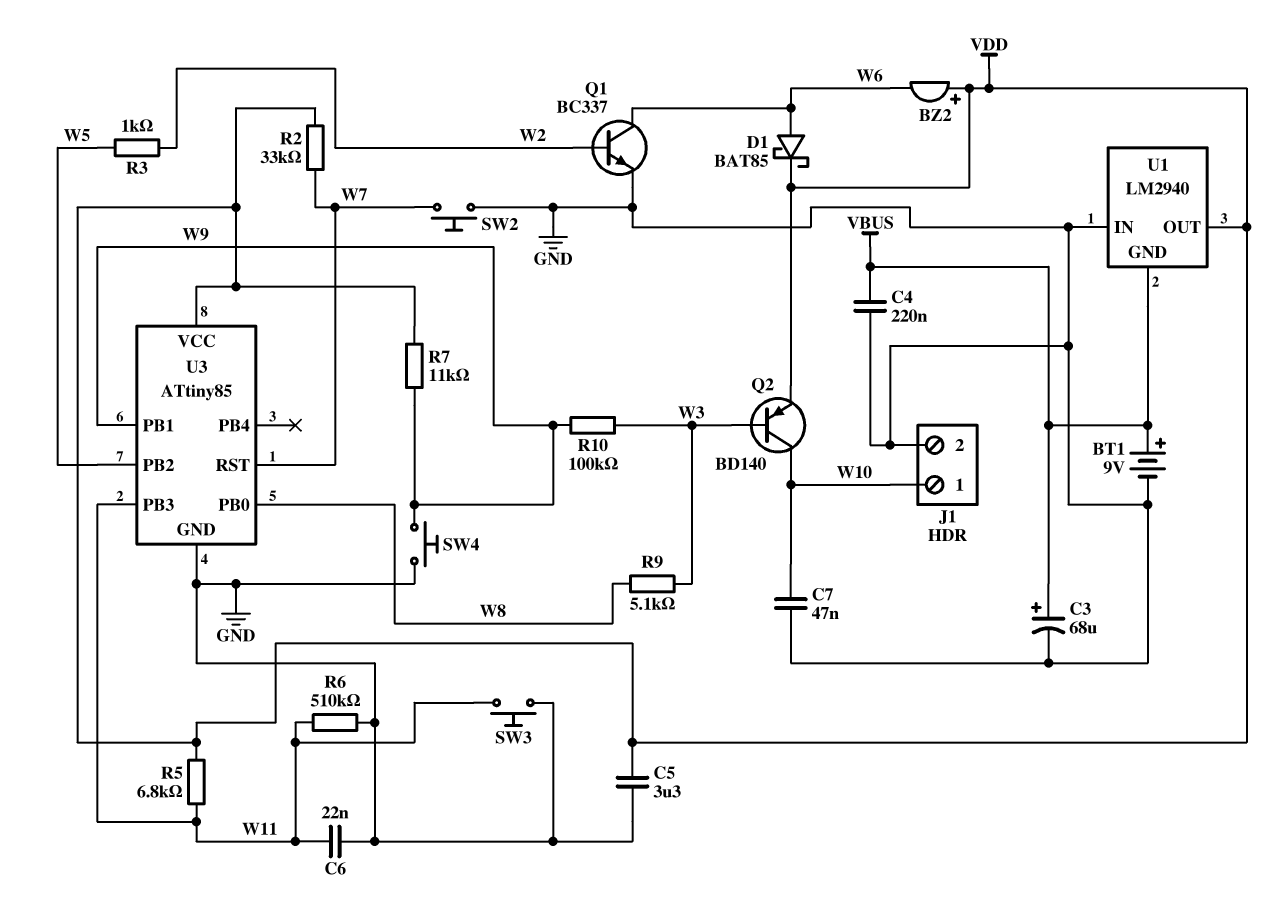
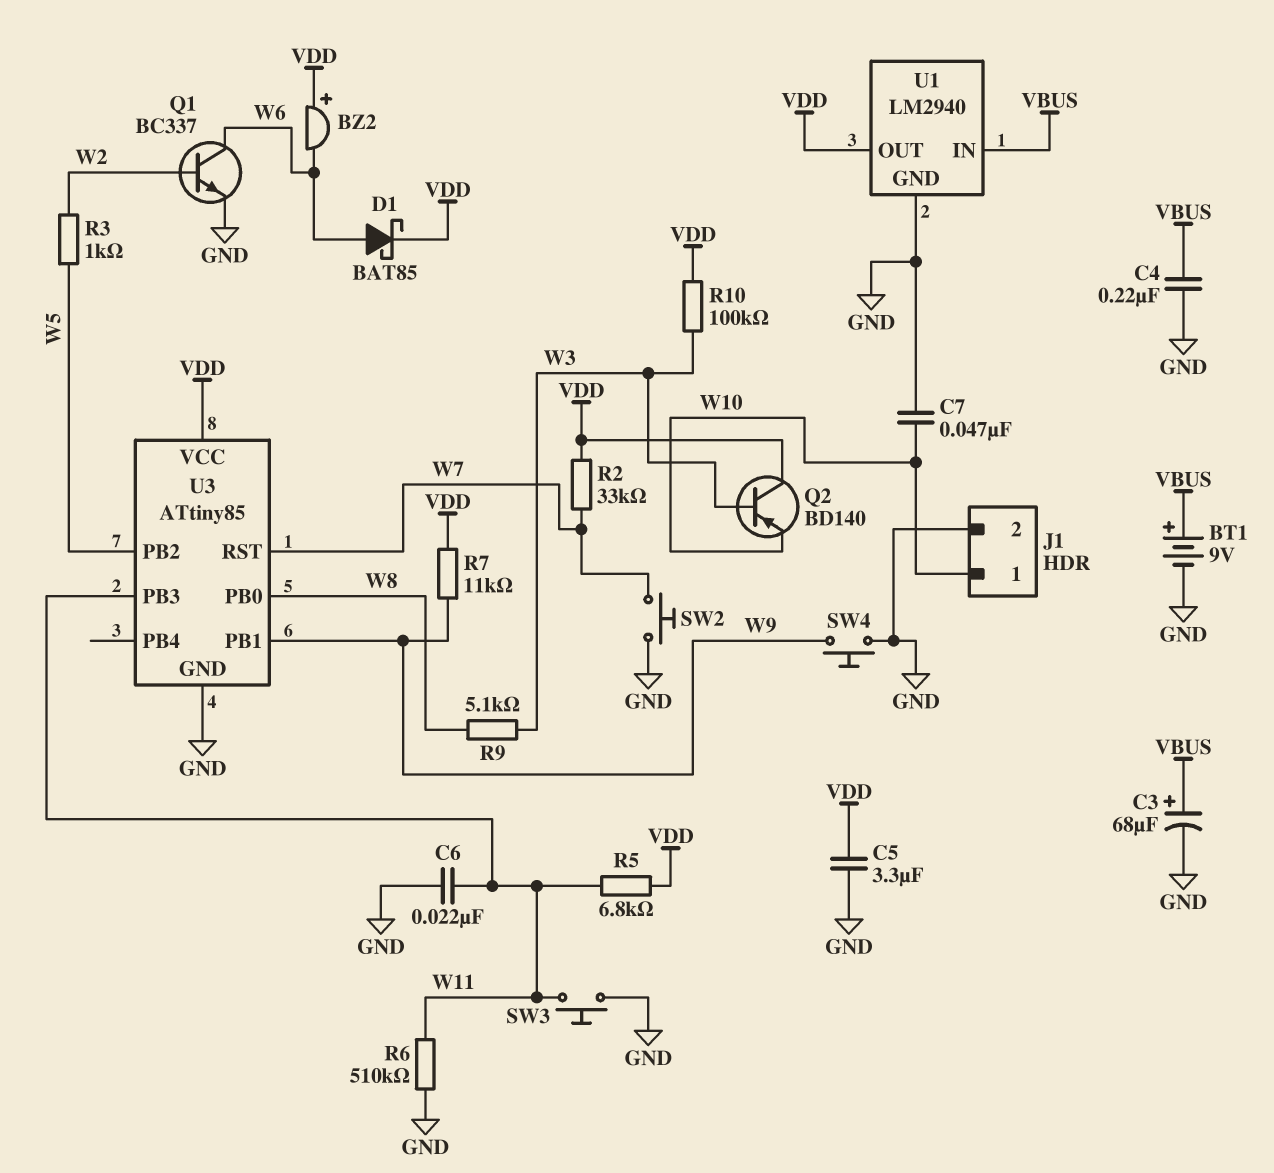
Q2: PNP BD140 (B W3, C W10, E VDD) -> PNP BD140 (B W3, C VDD, E W10)
R10: 100k (W3, W9) -> 100k (VDD, W3)
U1 pin GND: VBUS -> GND
U1 pin IN: GND -> VBUS

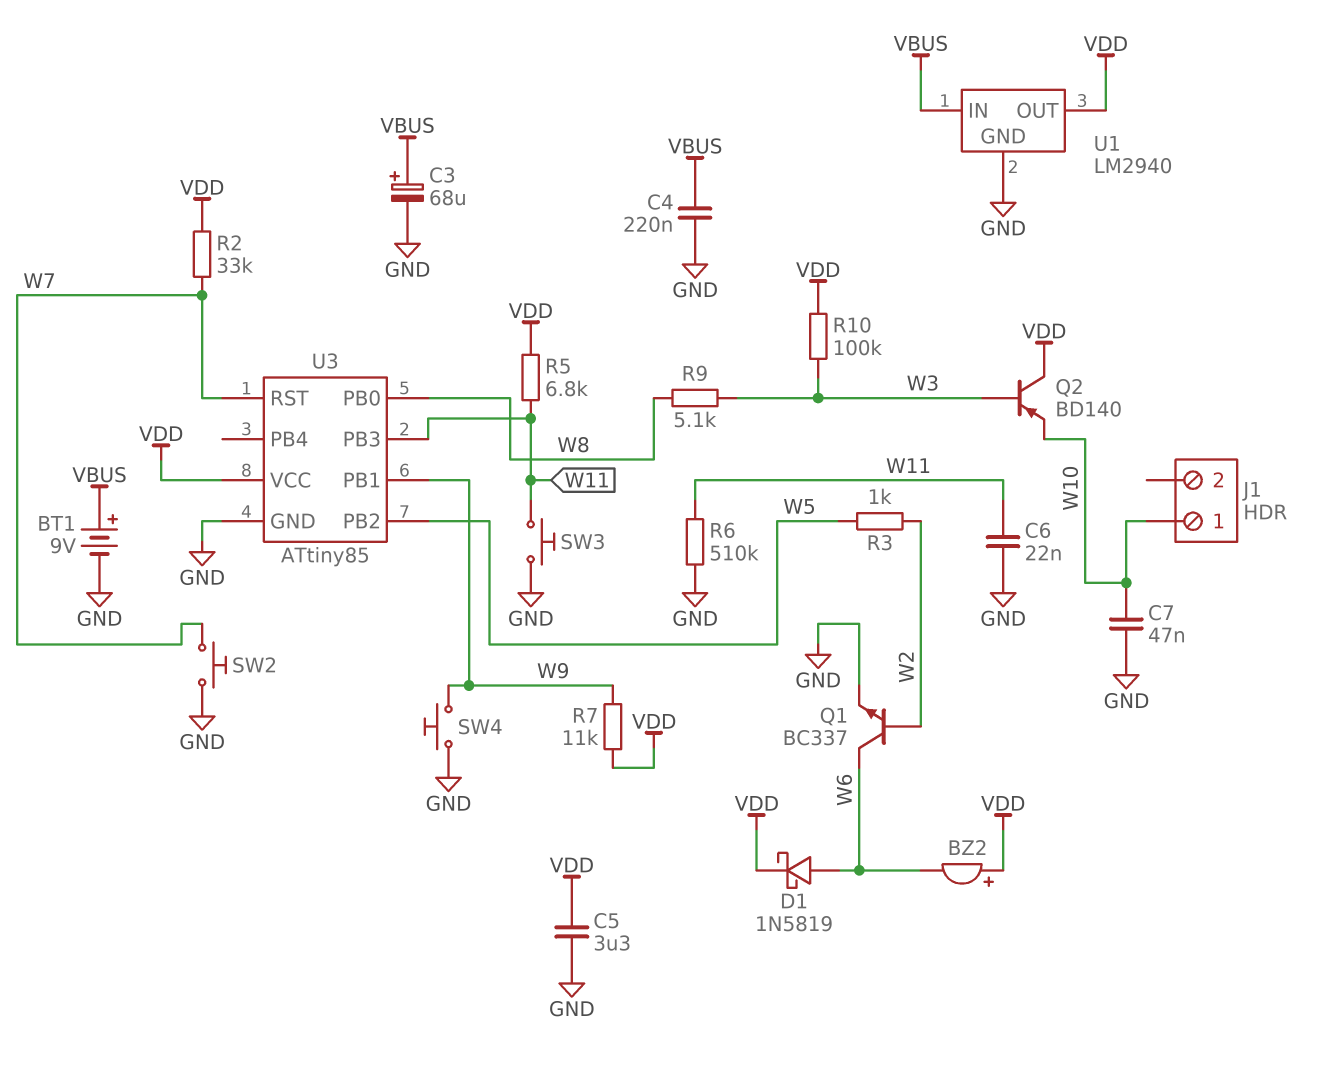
D1: schottky BAT85 (A W6, K VDD) -> schottky 1N5819 (A W6, K VDD)
J1 pin 2: GND -> none

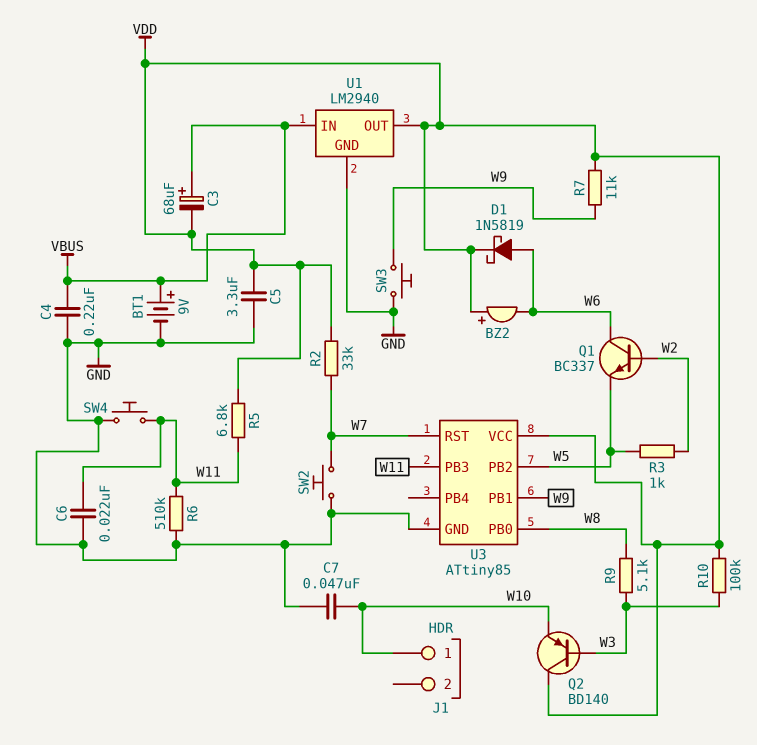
C3: 68uF (plus VBUS, minus GND) -> 68uF (plus VBUS, minus VDD)
Q1: NPN BC337 (B W2, C W6, E GND) -> NPN BC337 (B W2, C W6, E W5)
SW3: button (GND, W11) -> button (GND, W9)
SW4: button (GND, W9) -> button (GND, W11)

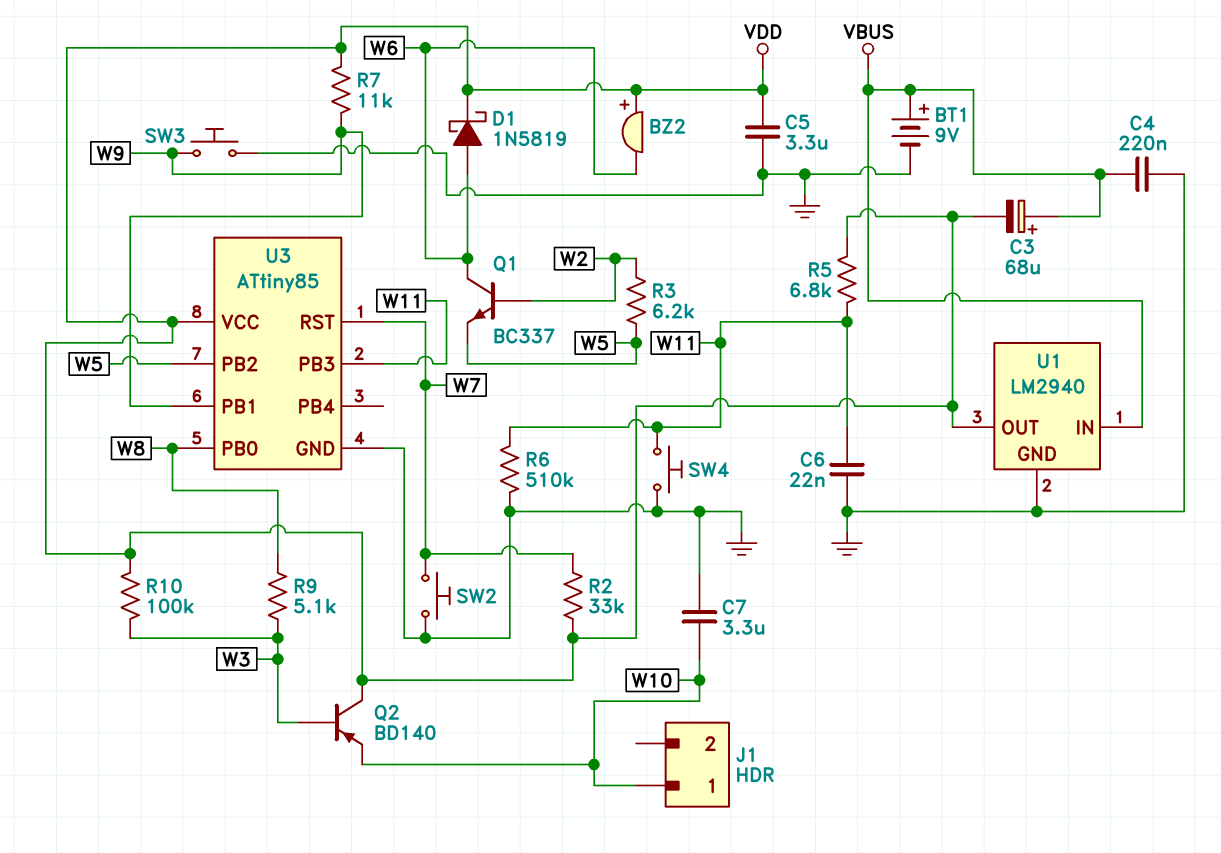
C7: 47nF (GND, W10) -> 3.3uF (GND, W10)
R3: 1k (W2, W5) -> 6.2k (W2, W5)

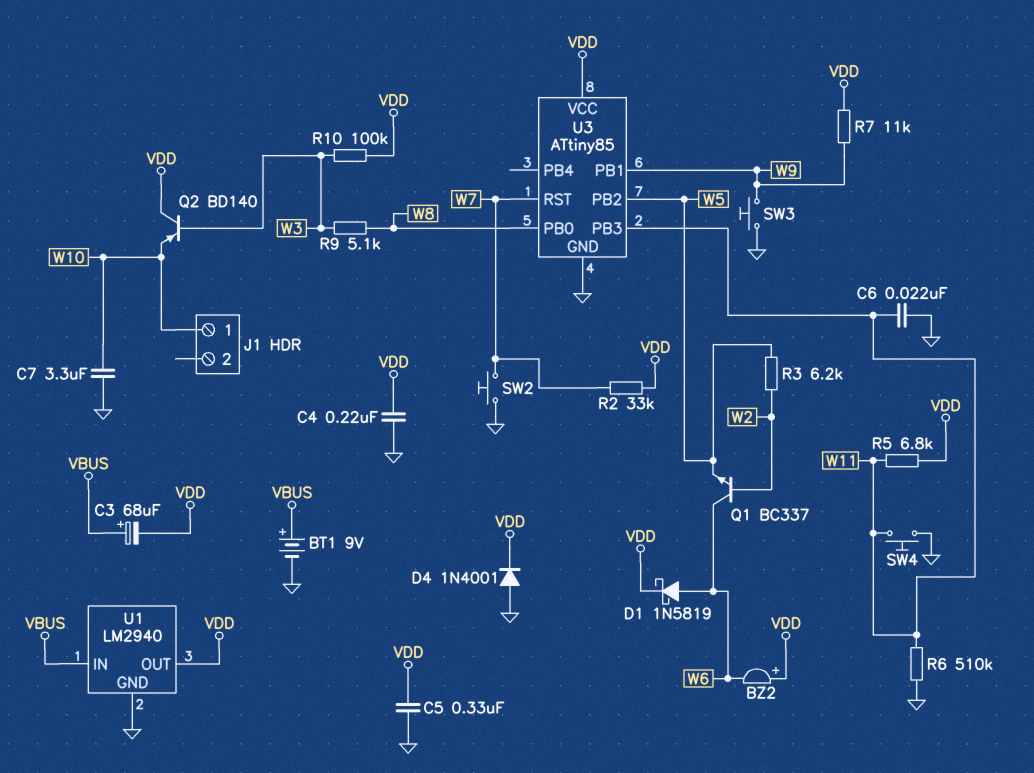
C4: 220nF (GND, VBUS) -> 220nF (GND, VDD)
C5: 3.3uF (GND, VDD) -> 330nF (GND, VDD)
D4: none -> diode 1N4001 (A GND, K VDD)

